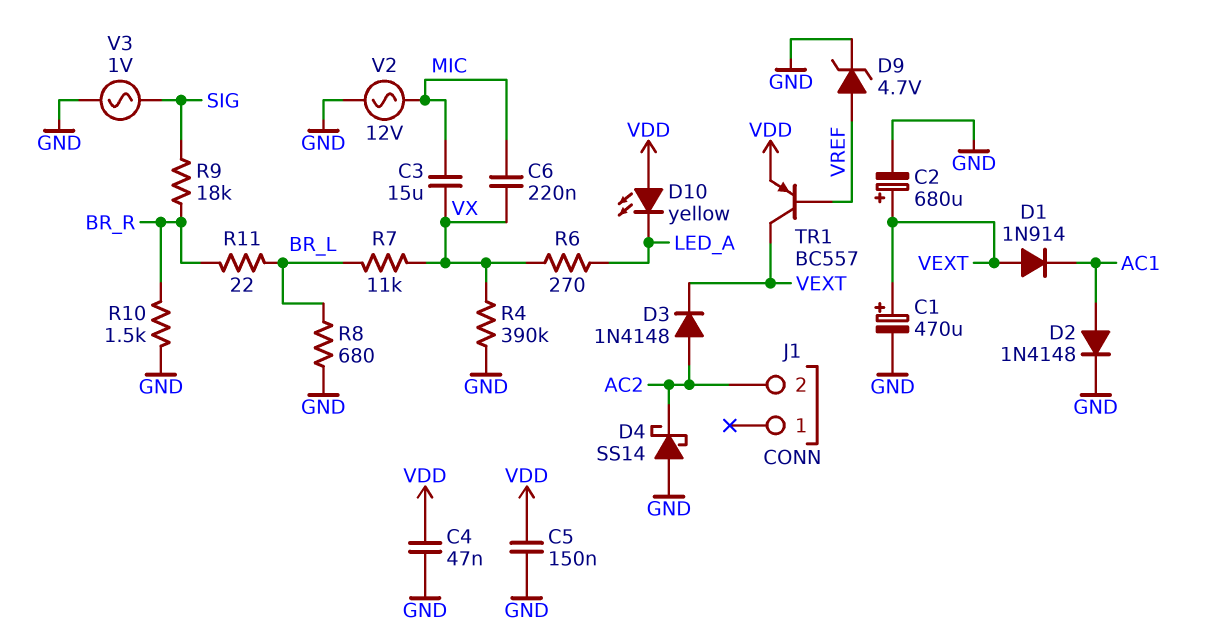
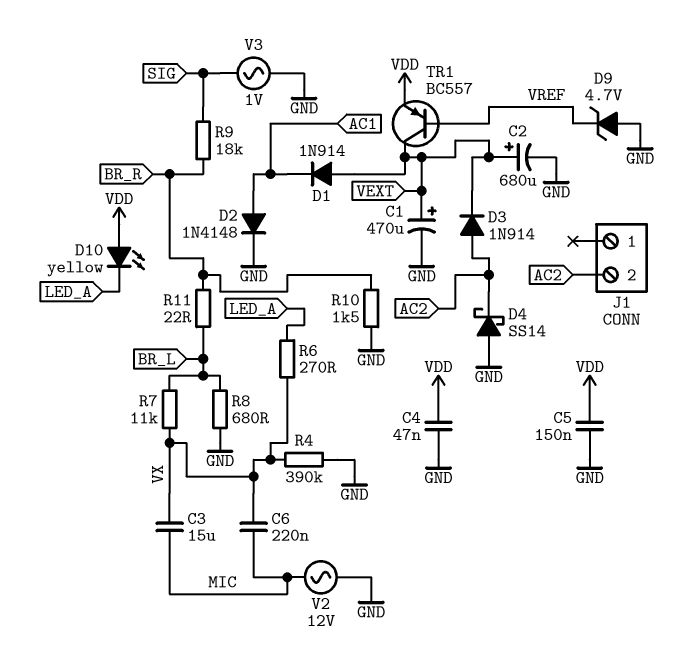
D3: diode 1N4148 (A AC2, K VEXT) -> diode 1N914 (A AC2, K VEXT)
D9: zener 4.7V (A VREF, K GND) -> zener 4.7V (A GND, K VREF)

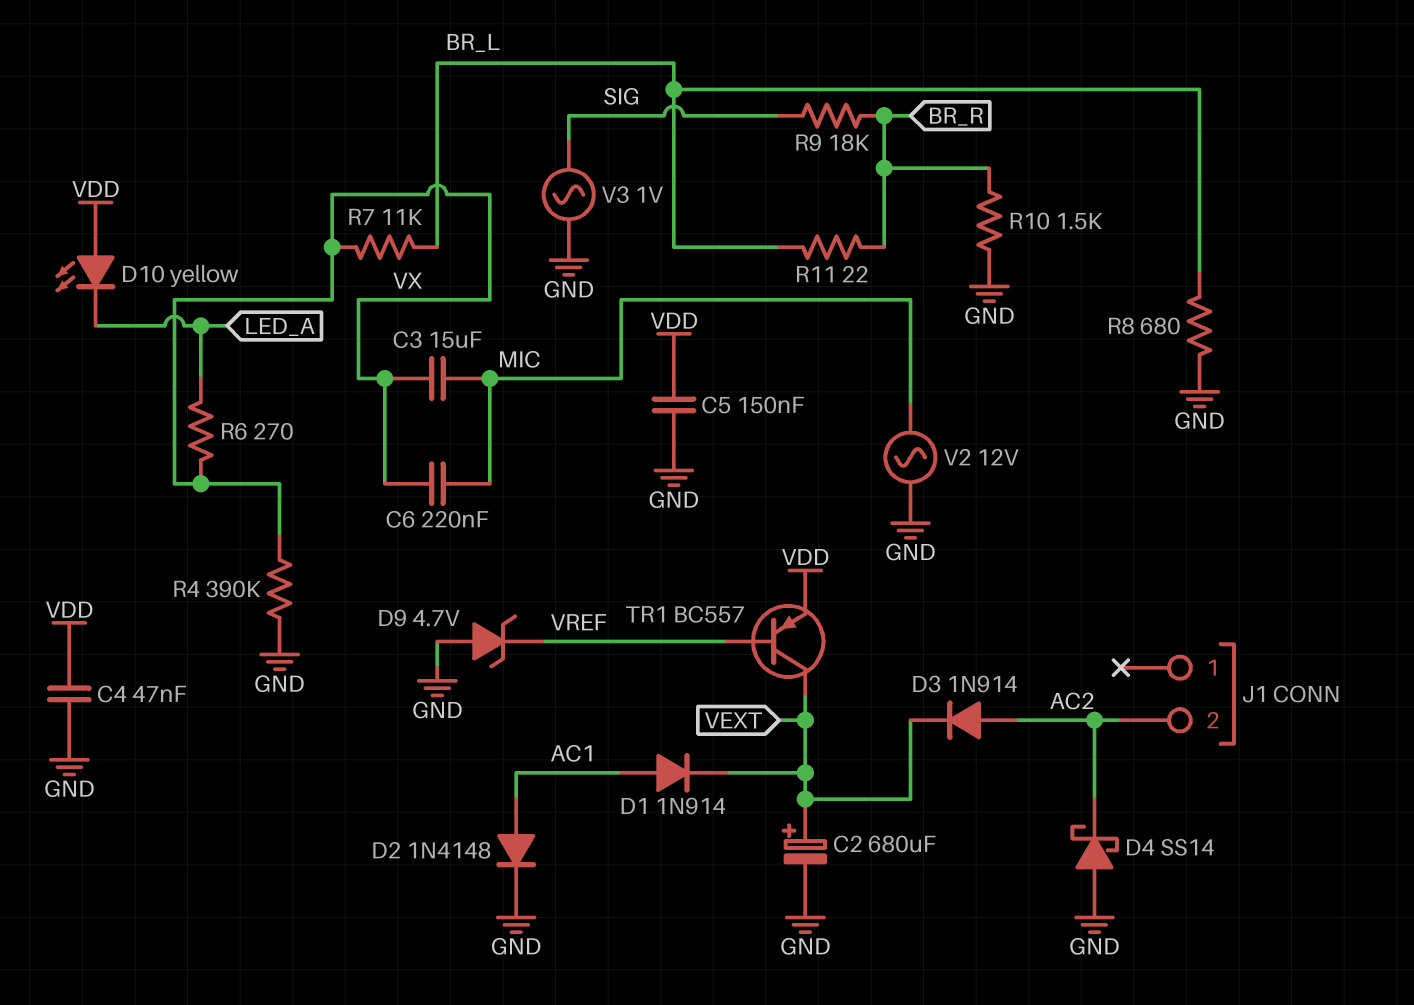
C1: 470uF (plus VEXT, minus GND) -> none
D1: diode 1N914 (A VEXT, K AC1) -> diode 1N914 (A AC1, K VEXT)

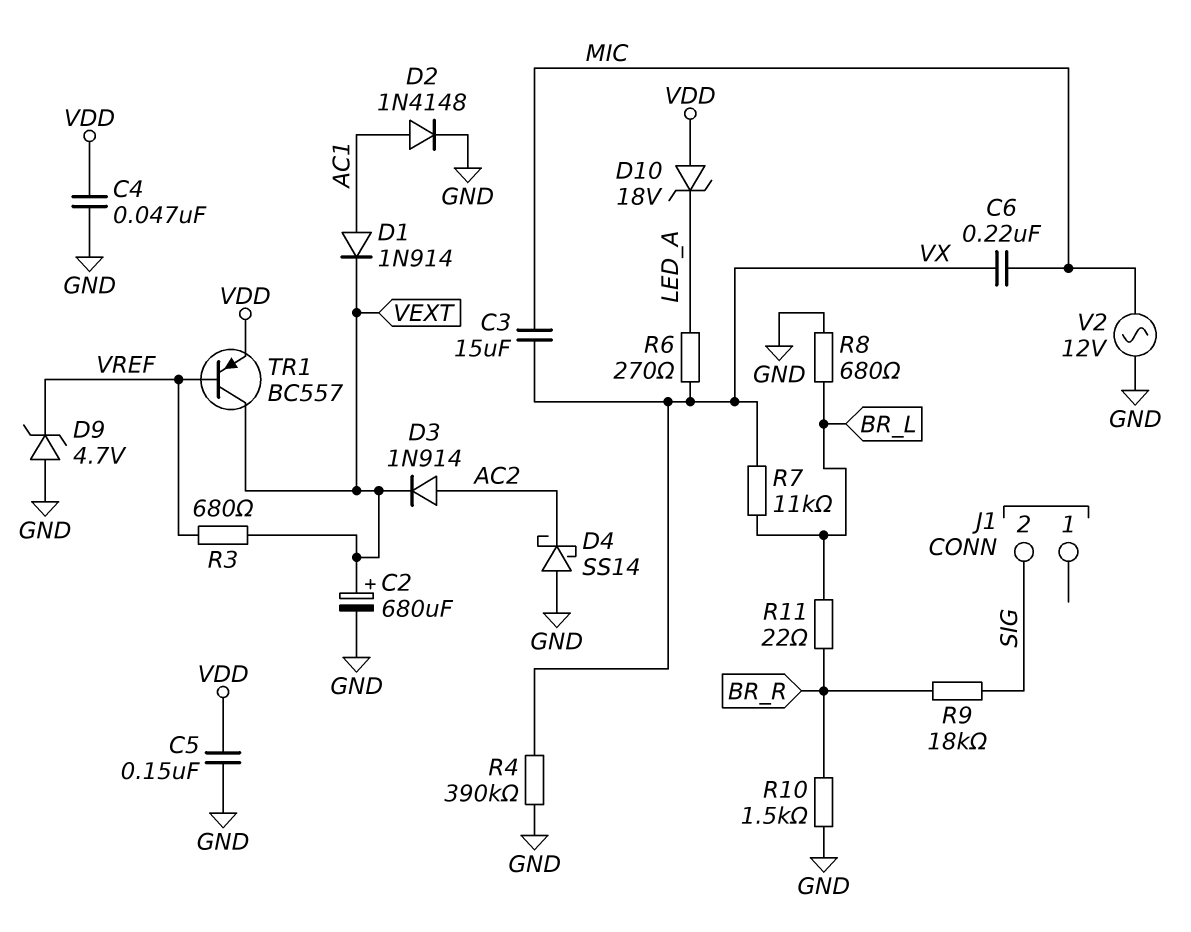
D10: LED yellow (A VDD, K LED_A) -> zener 18V (A VDD, K LED_A)
J1 pin 2: AC2 -> SIG
R3: none -> 680 (VEXT, VREF)
V3: AC 1V (GND, SIG) -> none

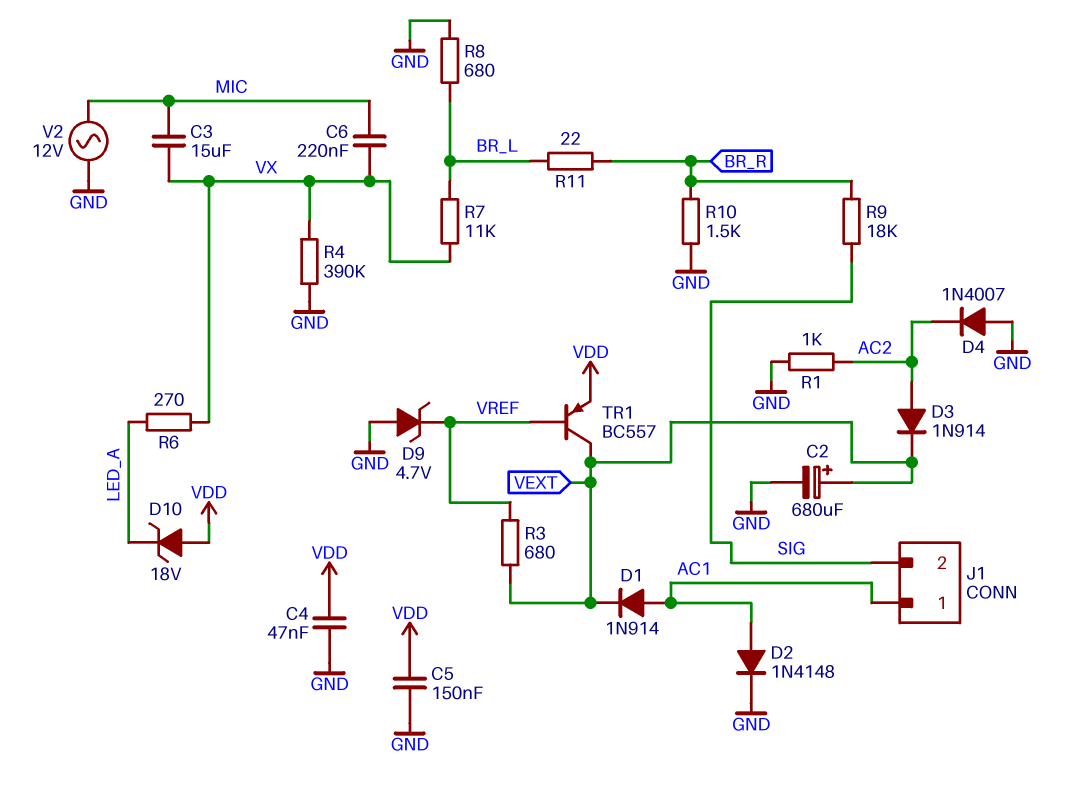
D4: schottky SS14 (A GND, K AC2) -> diode 1N4007 (A GND, K AC2)
J1 pin 1: none -> AC1
R1: none -> 1k (AC2, GND)

